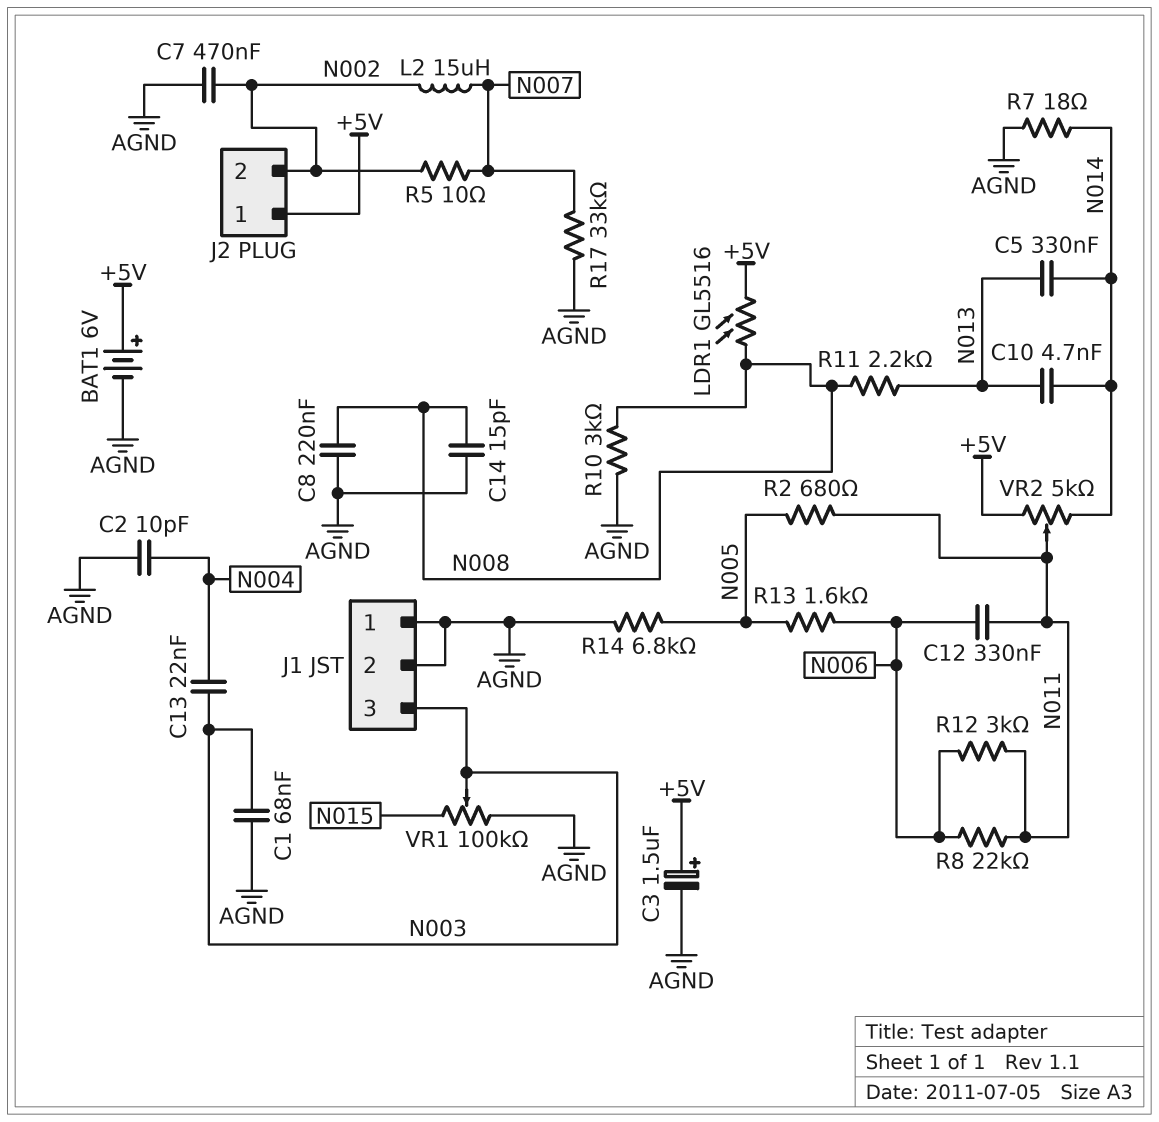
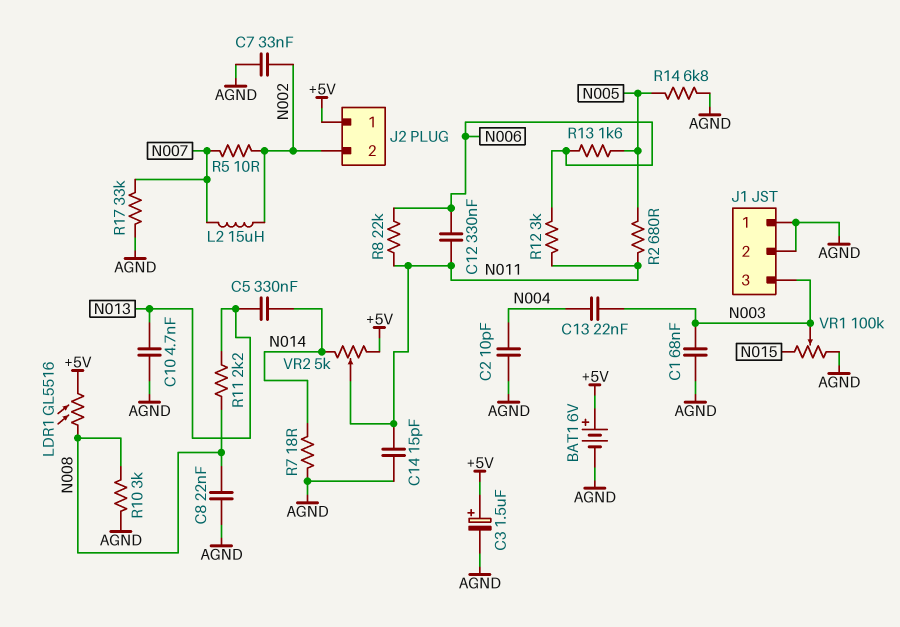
C7: 470nF (AGND, N002) -> 33nF (AGND, N002)
C8: 220nF (AGND, N008) -> 22nF (AGND, N008)
C10: 4.7nF (N013, N014) -> 4.7nF (AGND, N013)
C14: 15pF (AGND, N008) -> 15pF (AGND, N011)

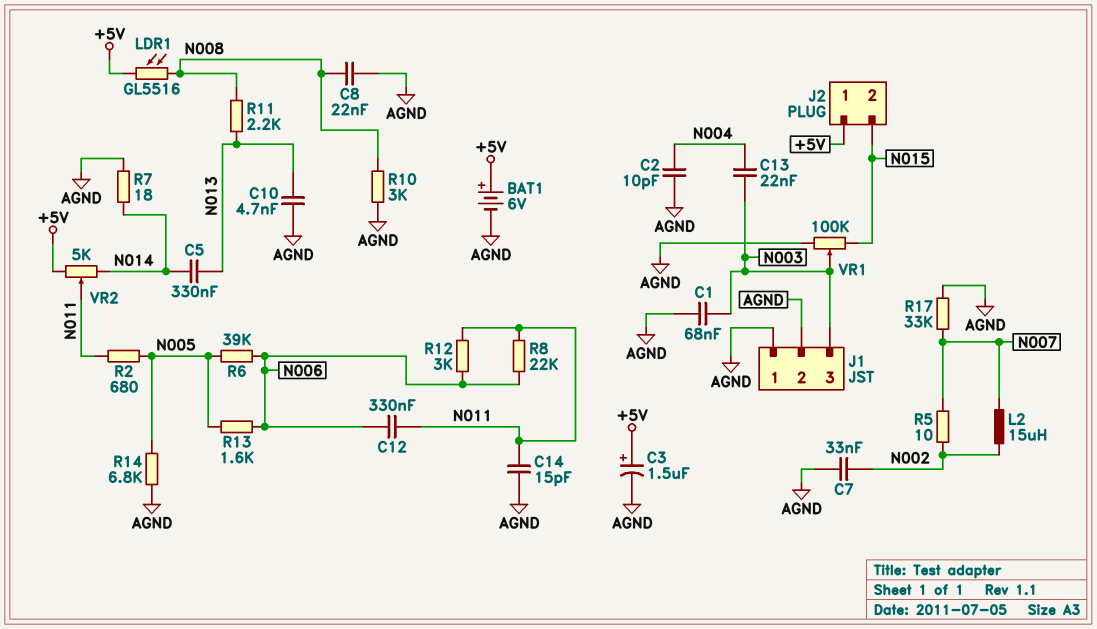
J2 pin 2: N002 -> N015
R6: none -> 39k (N005, N006)

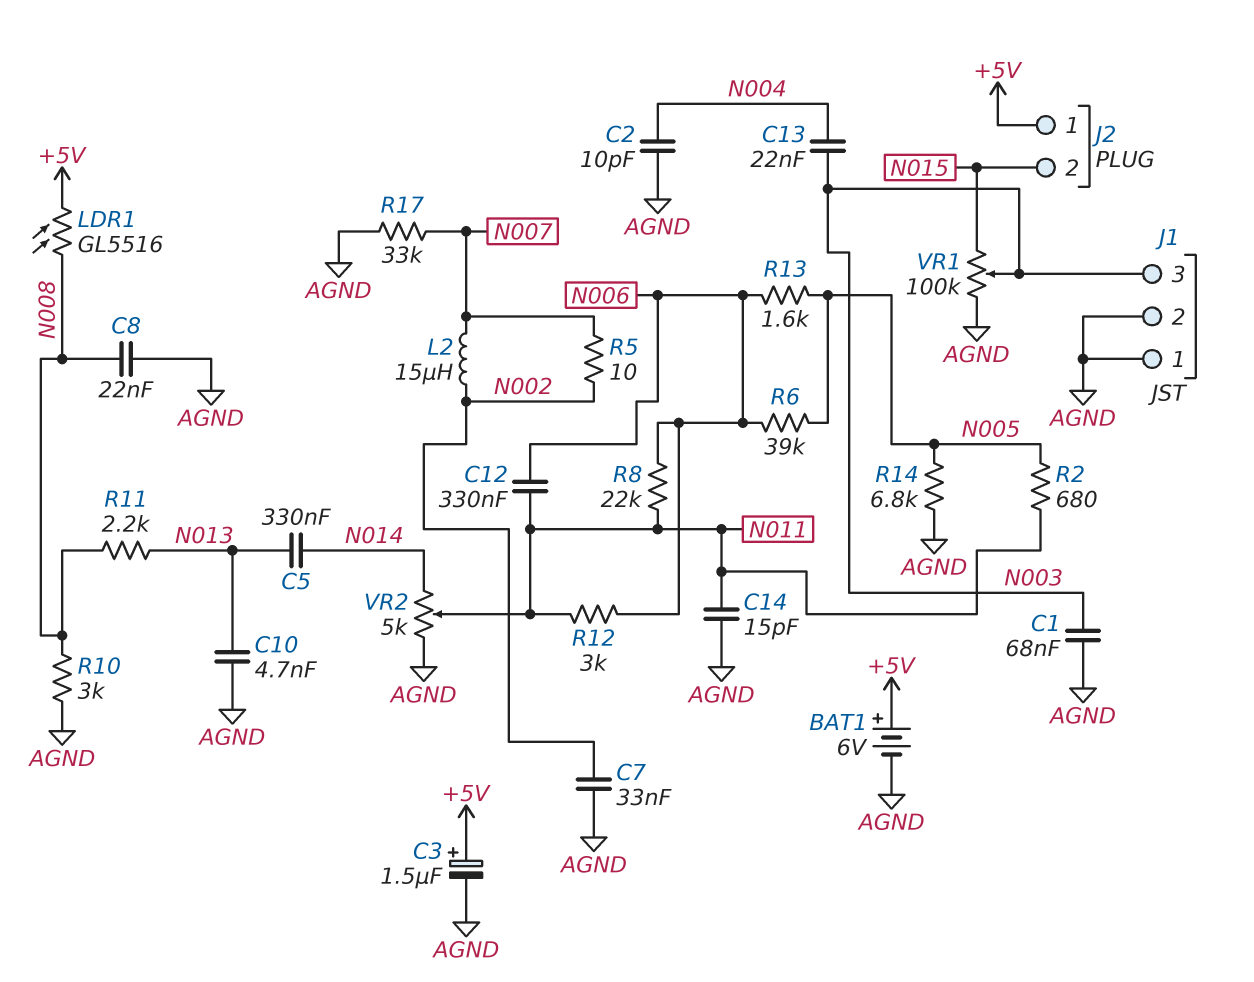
R7: 18 (AGND, N014) -> none
VR2: 5k (+5V, N014, wiper N011) -> 5k (AGND, N014, wiper N011)

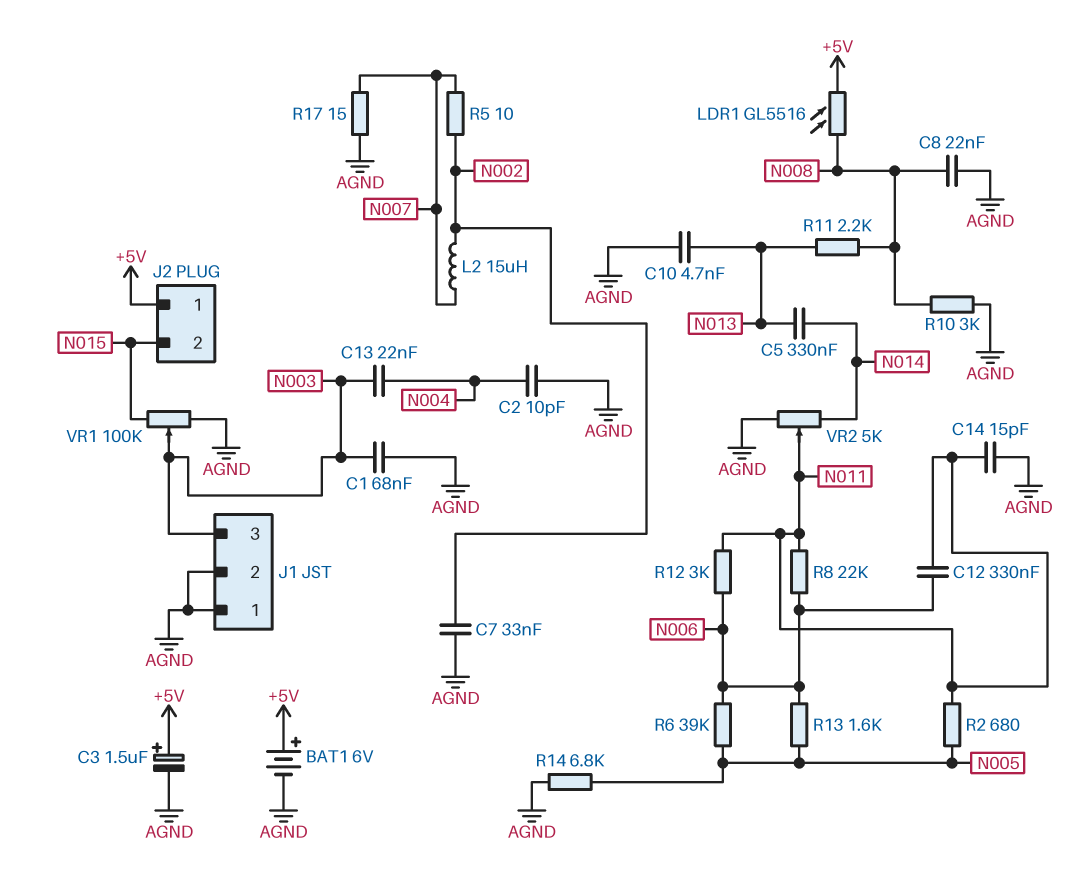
R17: 33k (AGND, N007) -> 15 (AGND, N007)

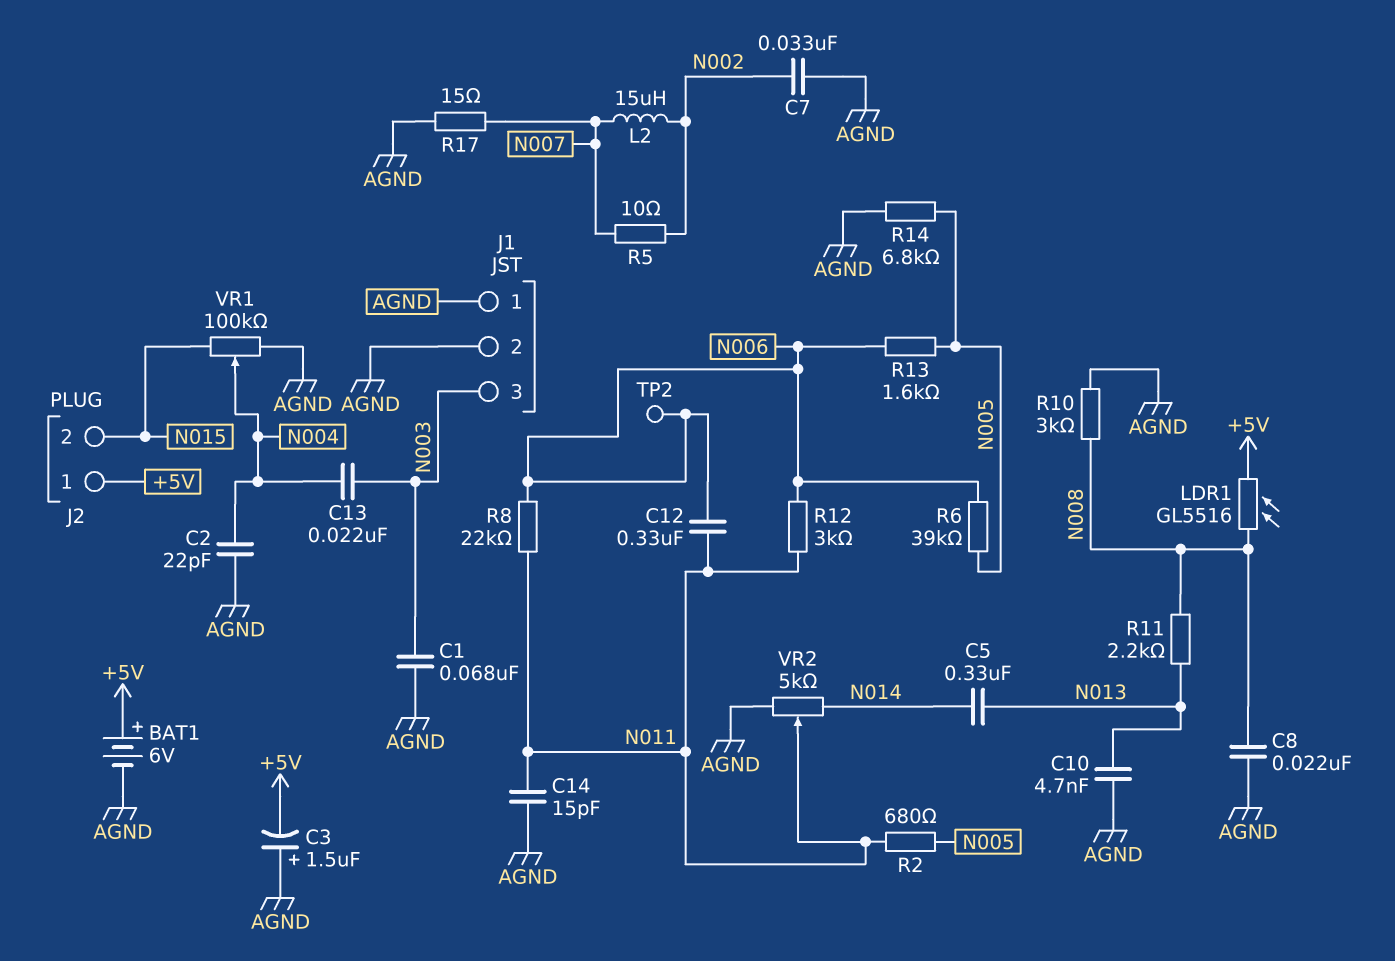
C2: 10pF (AGND, N004) -> 22pF (AGND, N004)
C3: 1.5uF (plus +5V, minus AGND) -> 1.5uF (plus AGND, minus +5V)
TP2: none -> test point (N006)
VR1: 100k (AGND, N015, wiper N003) -> 100k (AGND, N015, wiper N004)

